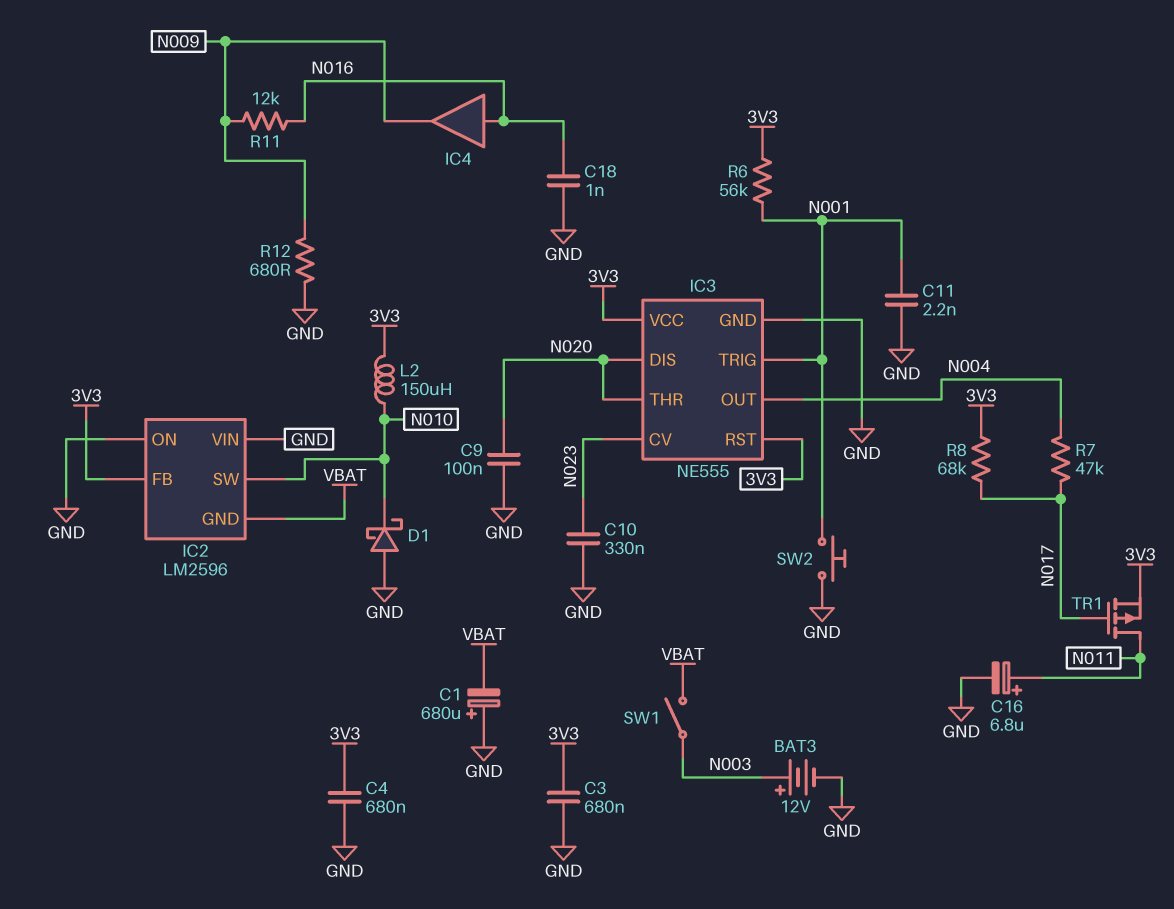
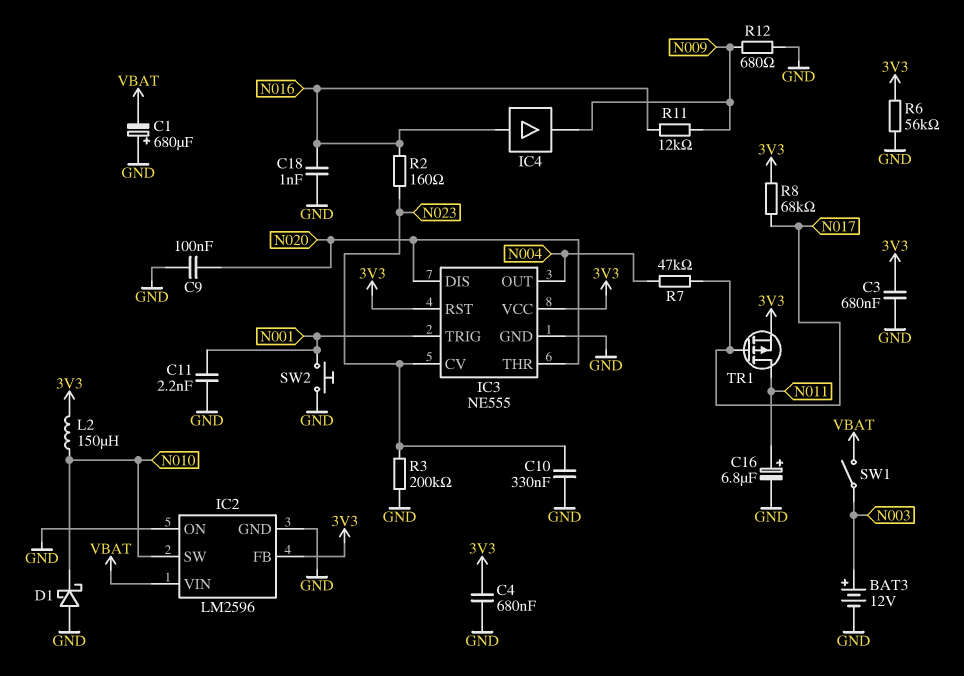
IC2 pin GND: VBAT -> GND
IC2 pin VIN: GND -> VBAT
R2: none -> 160 (N016, N023)
R3: none -> 200k (GND, N023)
R6: 56k (3V3, N001) -> 56k (3V3, GND)

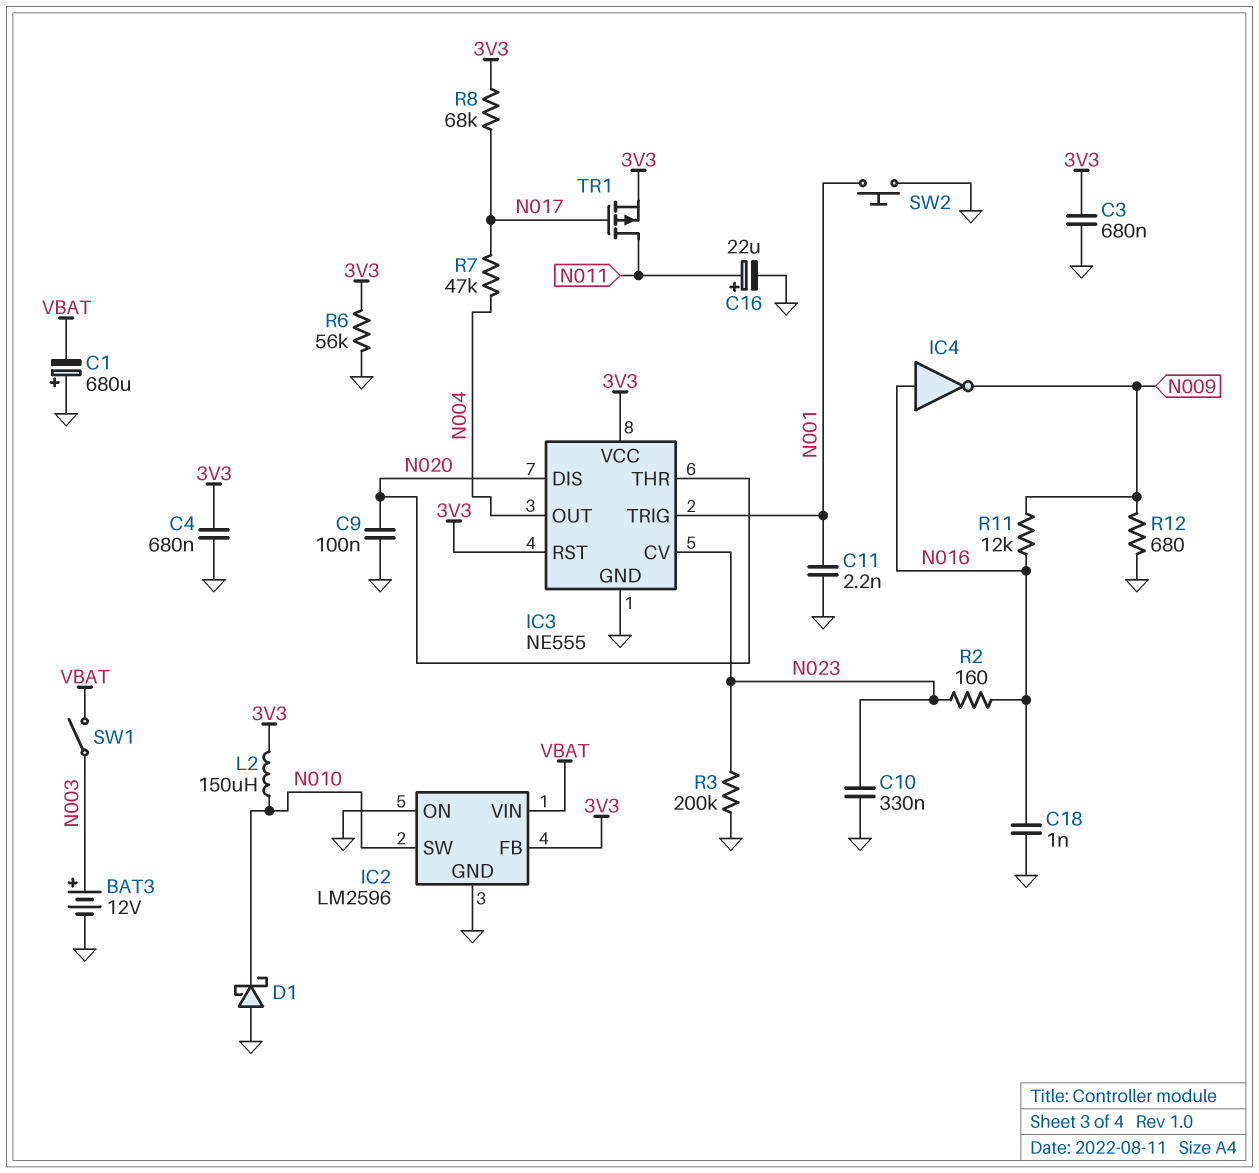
C16: 6.8uF (plus N011, minus GND) -> 22uF (plus N011, minus GND)
IC4: buffer (in N016, out N009) -> NOT (in N016, out N009)

